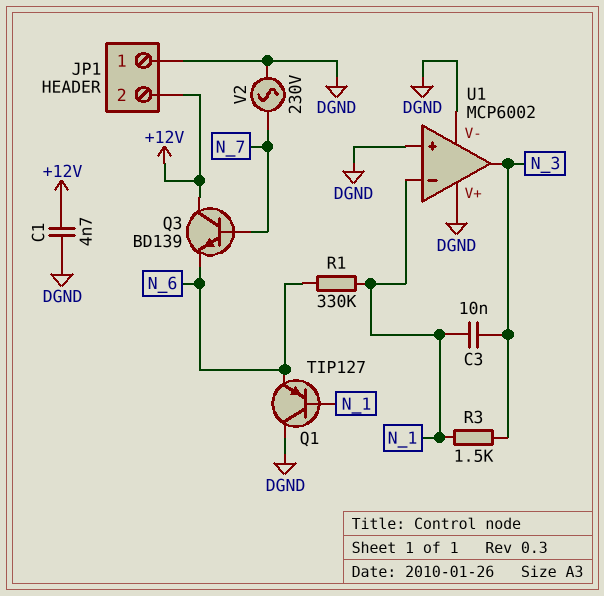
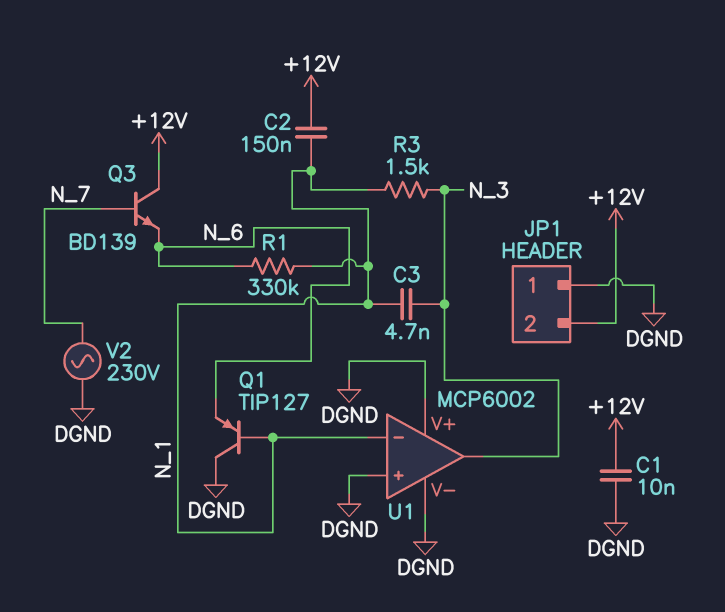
C1: 4.7nF (+12V, DGND) -> 10nF (+12V, DGND)
C2: none -> 150nF (+12V, N_1)
C3: 10nF (N_1, N_3) -> 4.7nF (N_1, N_3)

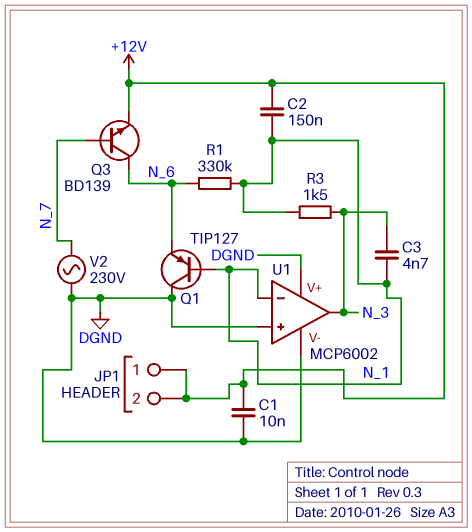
JP1 pin 1: DGND -> +12V
Q3: NPN BD139 (B N_7, C +12V, E N_6) -> NPN BD139 (B N_7, C N_6, E +12V)

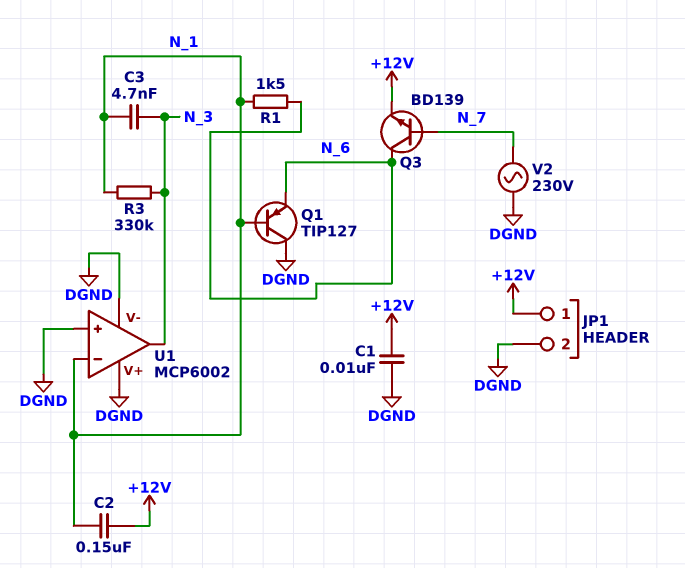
JP1 pin 2: +12V -> DGND
R1: 330k (N_1, N_6) -> 1.5k (N_1, N_6)
R3: 1.5k (N_1, N_3) -> 330k (N_1, N_3)

